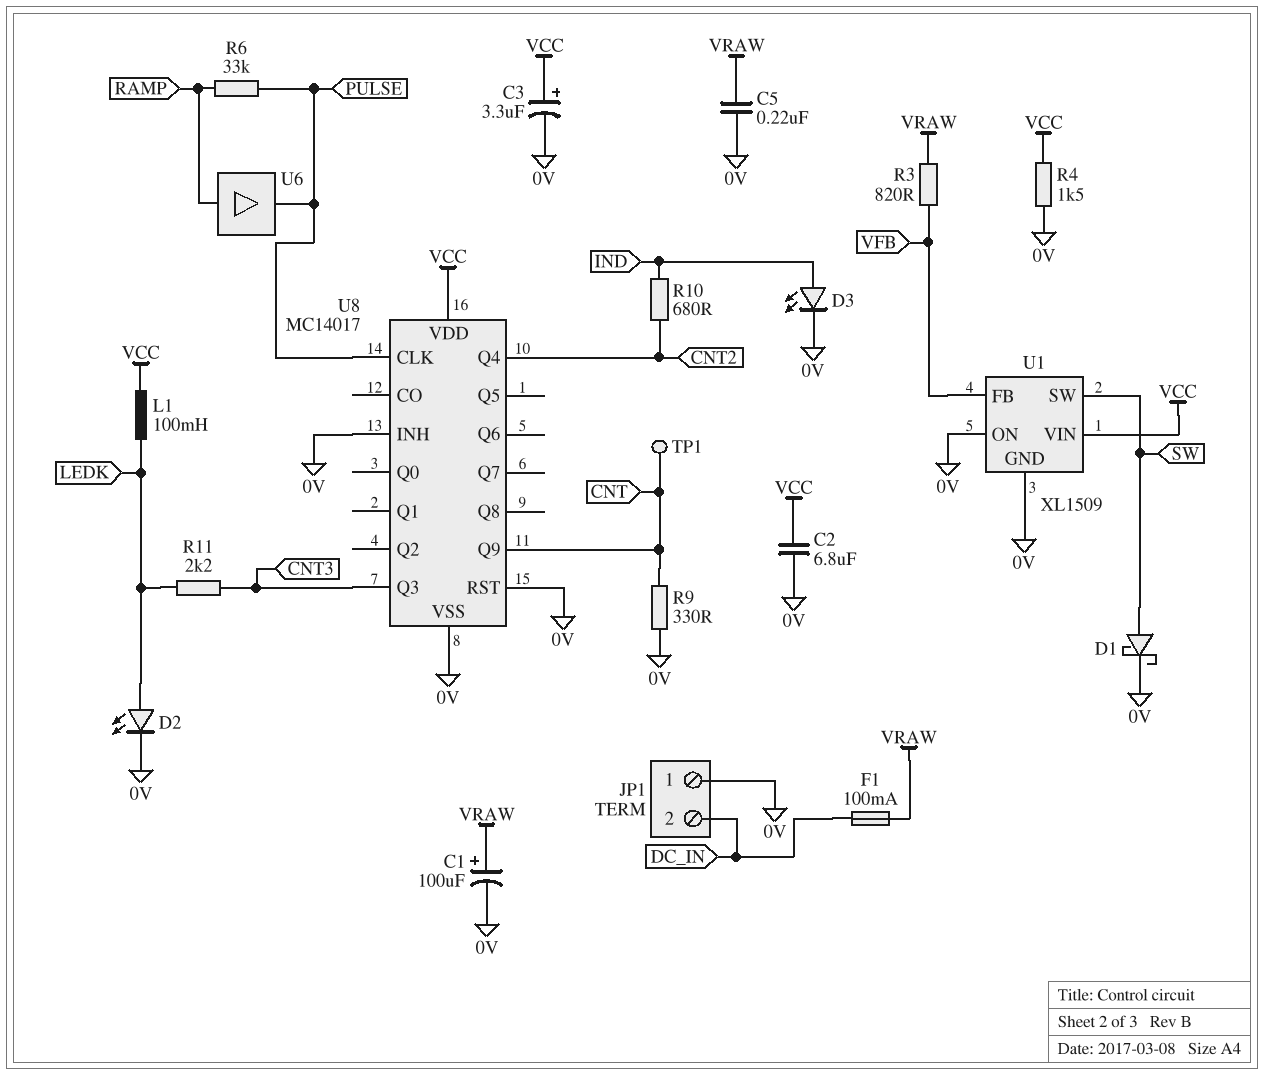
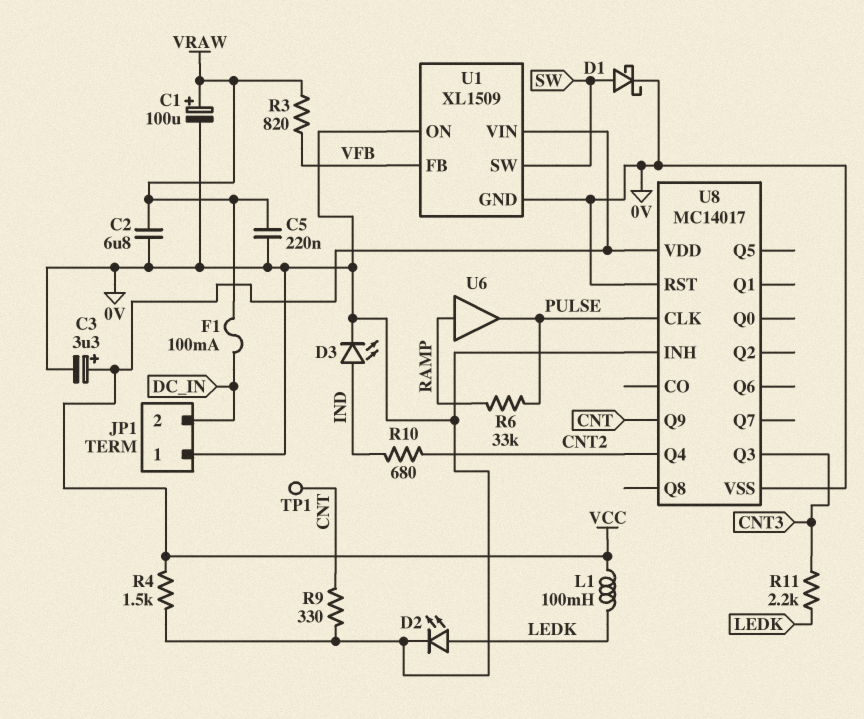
C2: 6.8uF (0V, VCC) -> 6.8uF (0V, VRAW)

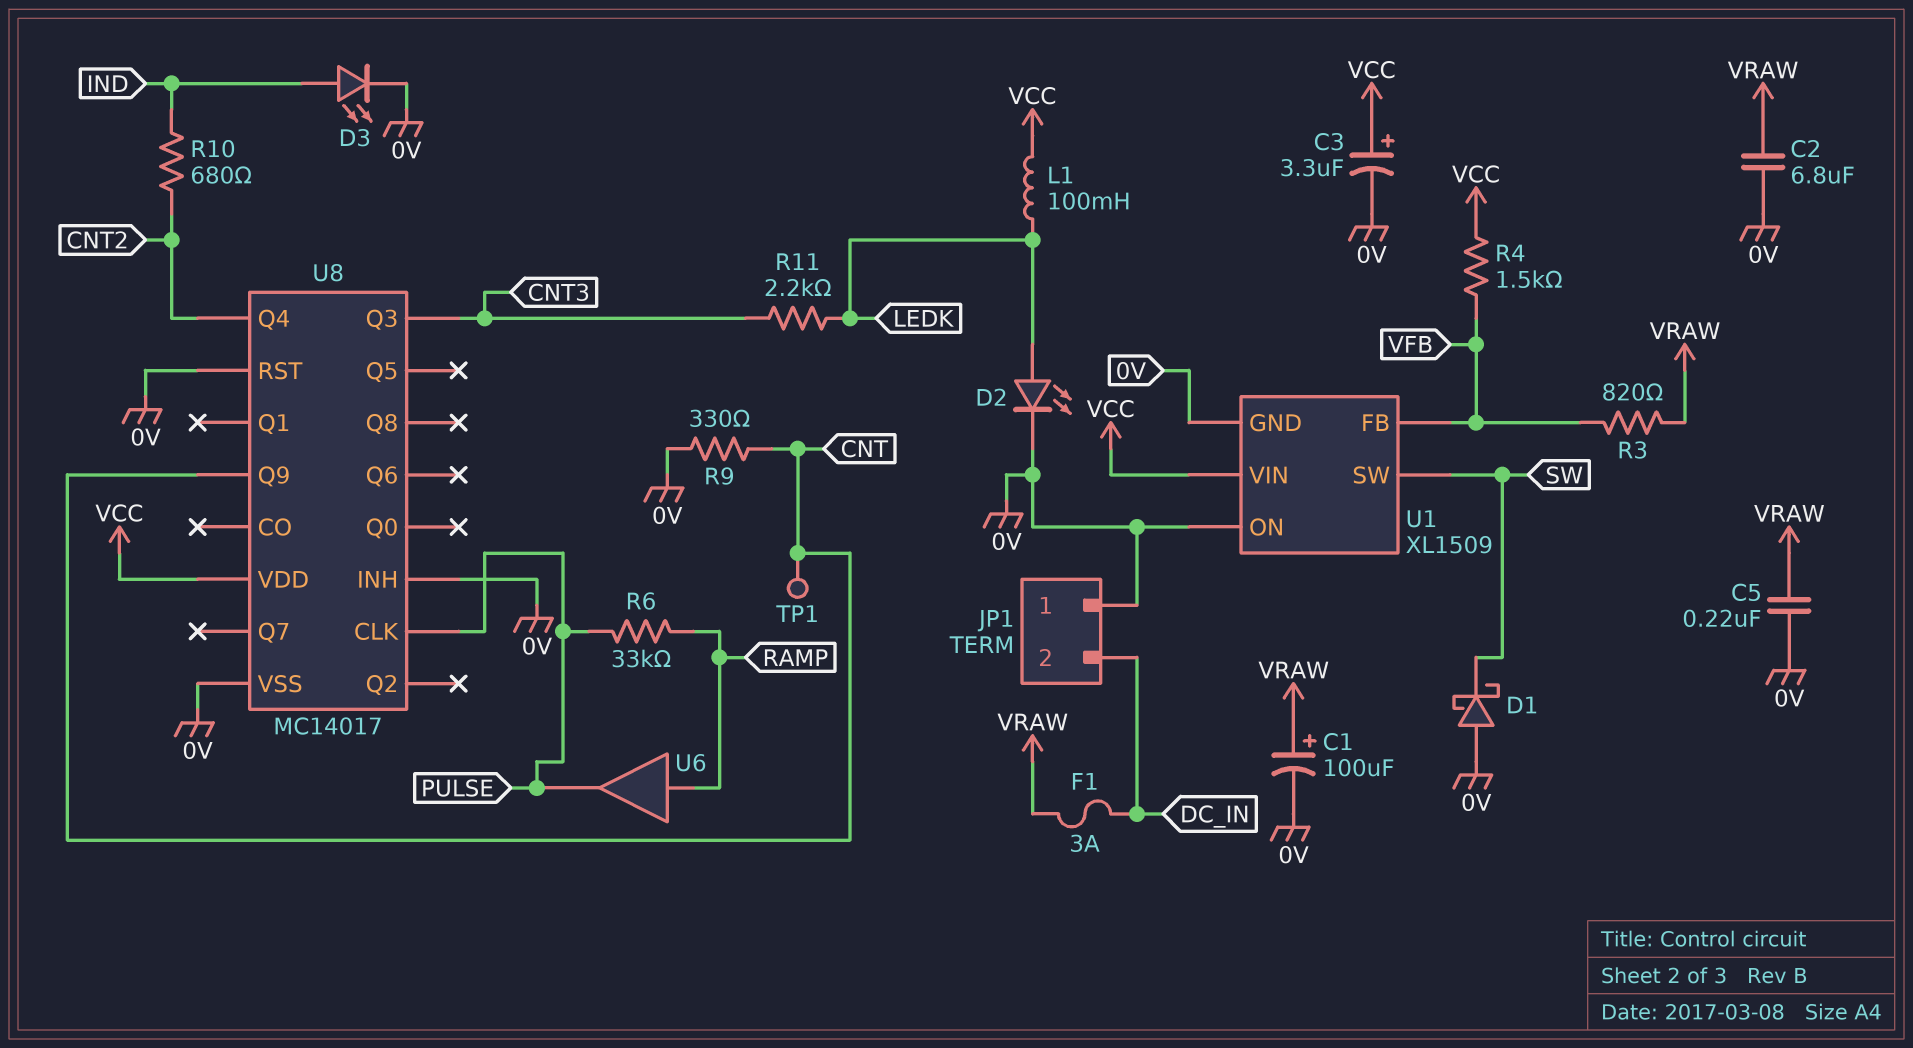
D1: schottky (A SW, K 0V) -> schottky (A 0V, K SW)
F1: 100mA (DC_IN, VRAW) -> 3A (DC_IN, VRAW)
R4: 1.5k (0V, VCC) -> 1.5k (VCC, VFB)

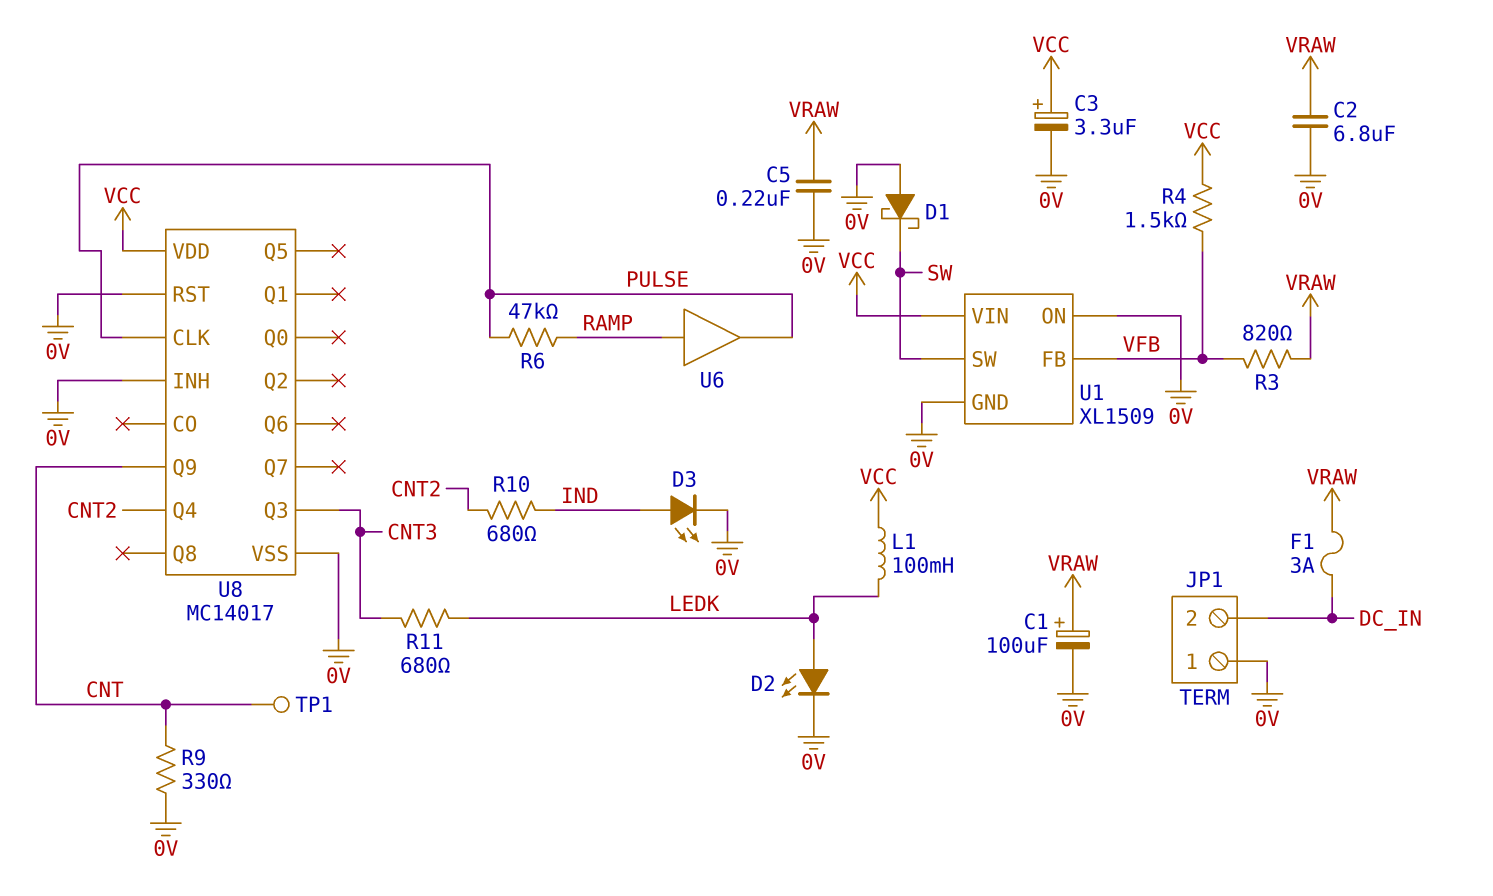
R6: 33k (PULSE, RAMP) -> 47k (PULSE, RAMP)
R11: 2.2k (CNT3, LEDK) -> 680 (CNT3, LEDK)

